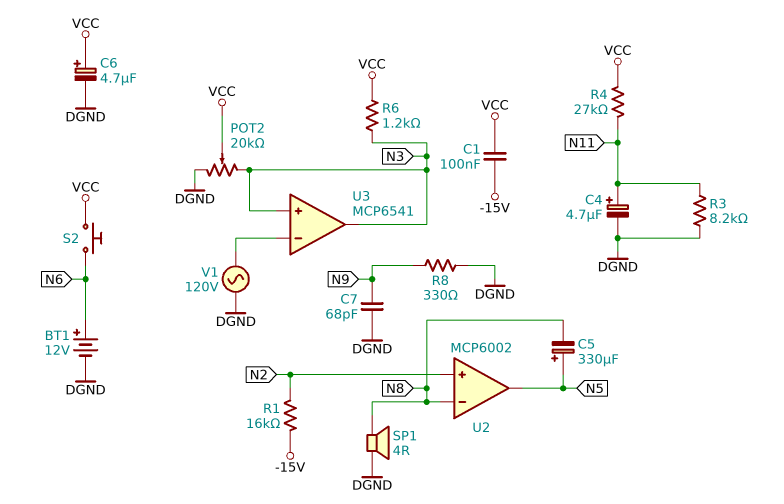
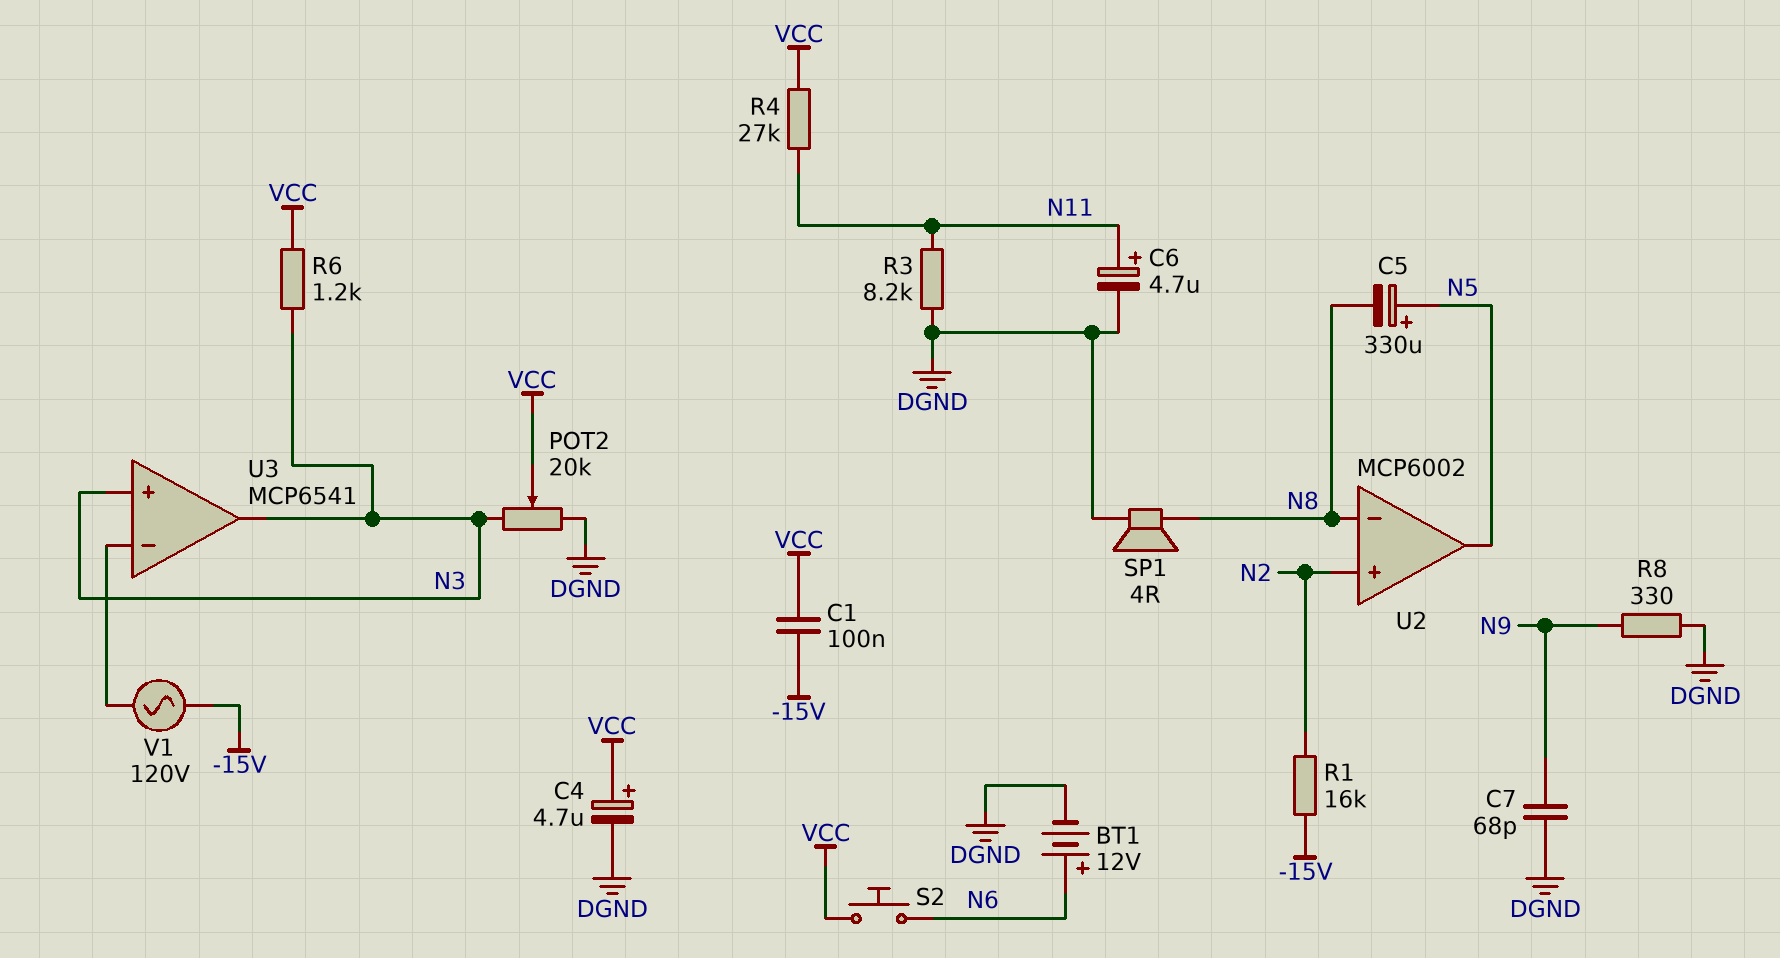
C4: 4.7uF (plus N11, minus DGND) -> 4.7uF (plus VCC, minus DGND)
C6: 4.7uF (plus VCC, minus DGND) -> 4.7uF (plus N11, minus DGND)
V1: AC 120V (DGND, U3/in-) -> AC 120V (-15V, U3/in-)

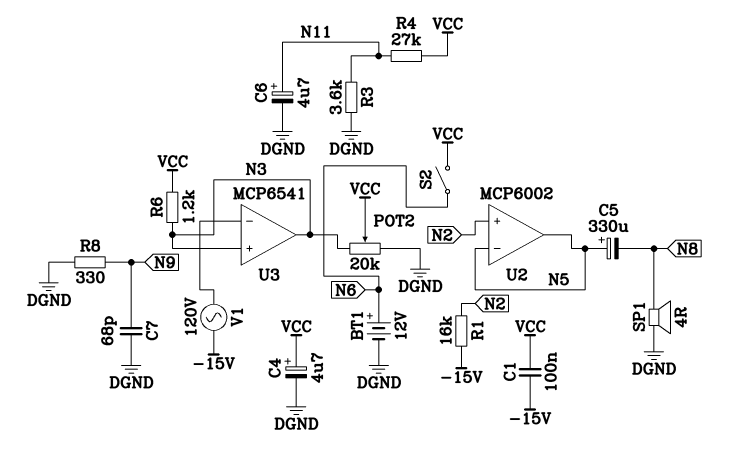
R3: 8.2k (DGND, N11) -> 3.6k (DGND, N11)
S2: button (N6, VCC) -> switch (N6, VCC)
U2 pin in-: N8 -> N5

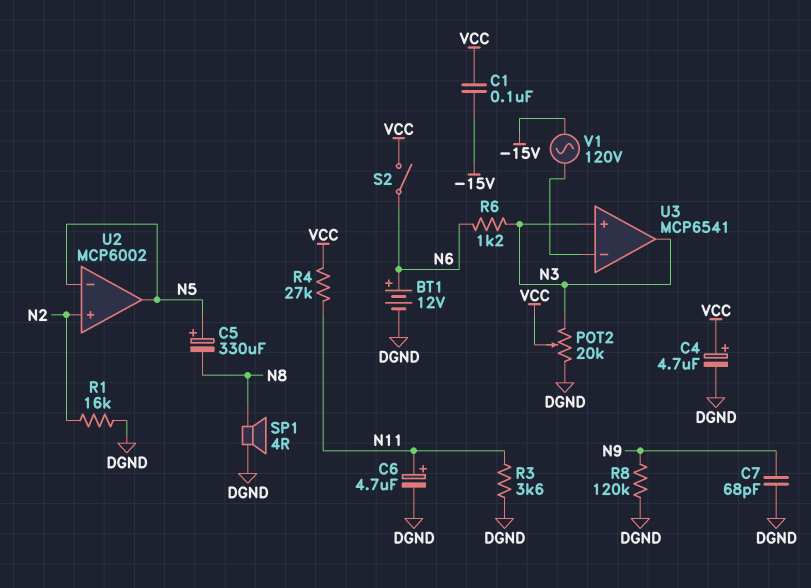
R1: 16k (-15V, N2) -> 16k (DGND, N2)
R6: 1.2k (N3, VCC) -> 1.2k (N3, N6)
R8: 330 (DGND, N9) -> 120k (DGND, N9)

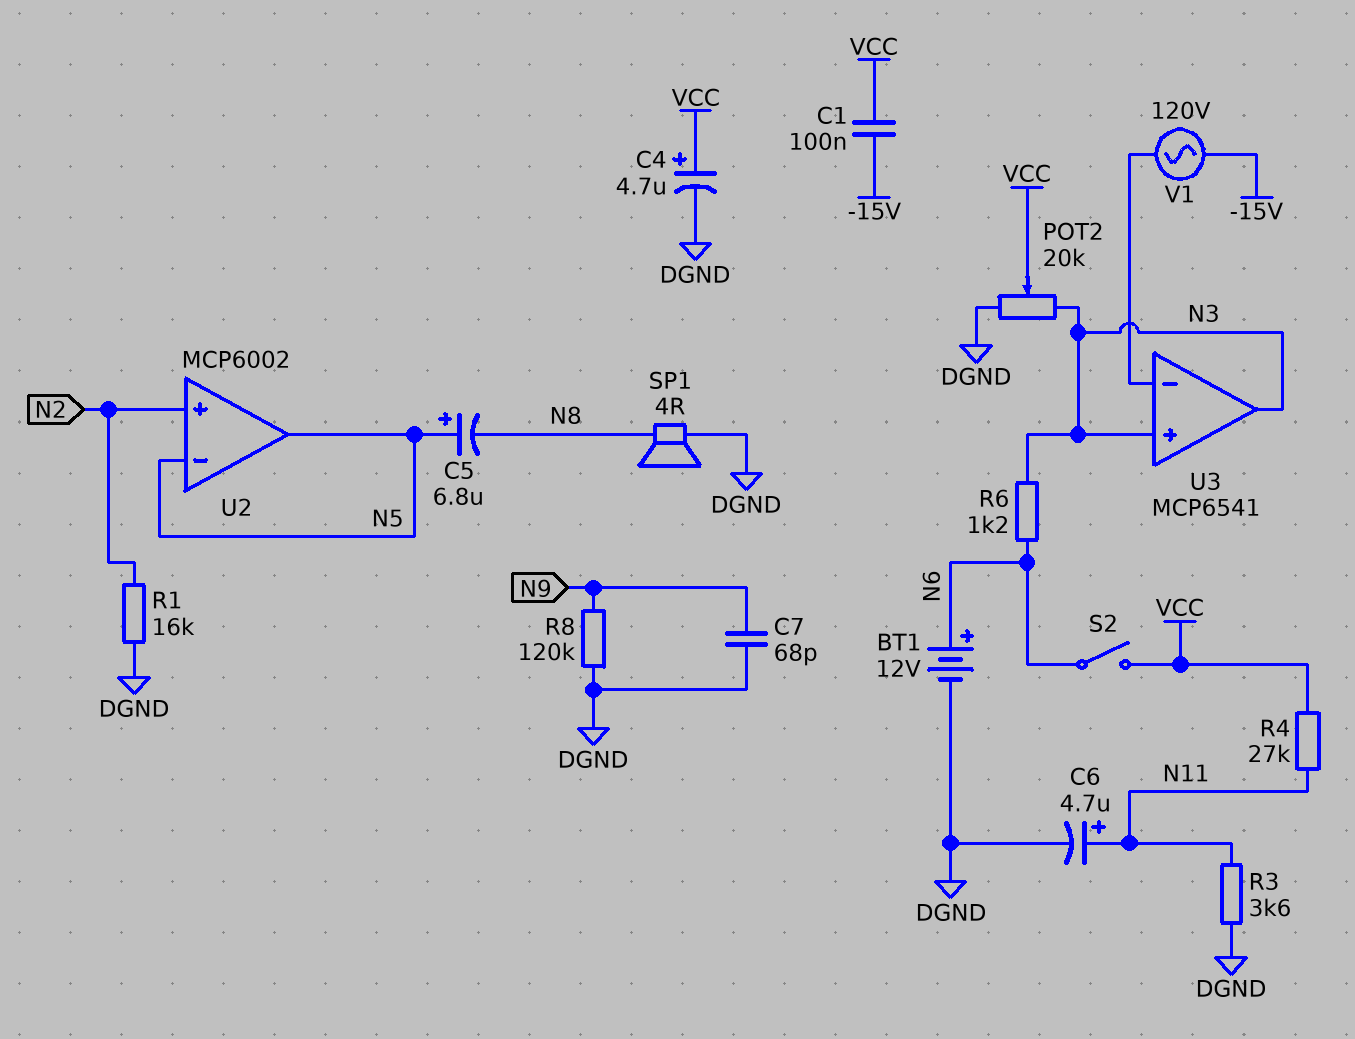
C5: 330uF (plus N5, minus N8) -> 6.8uF (plus N5, minus N8)

